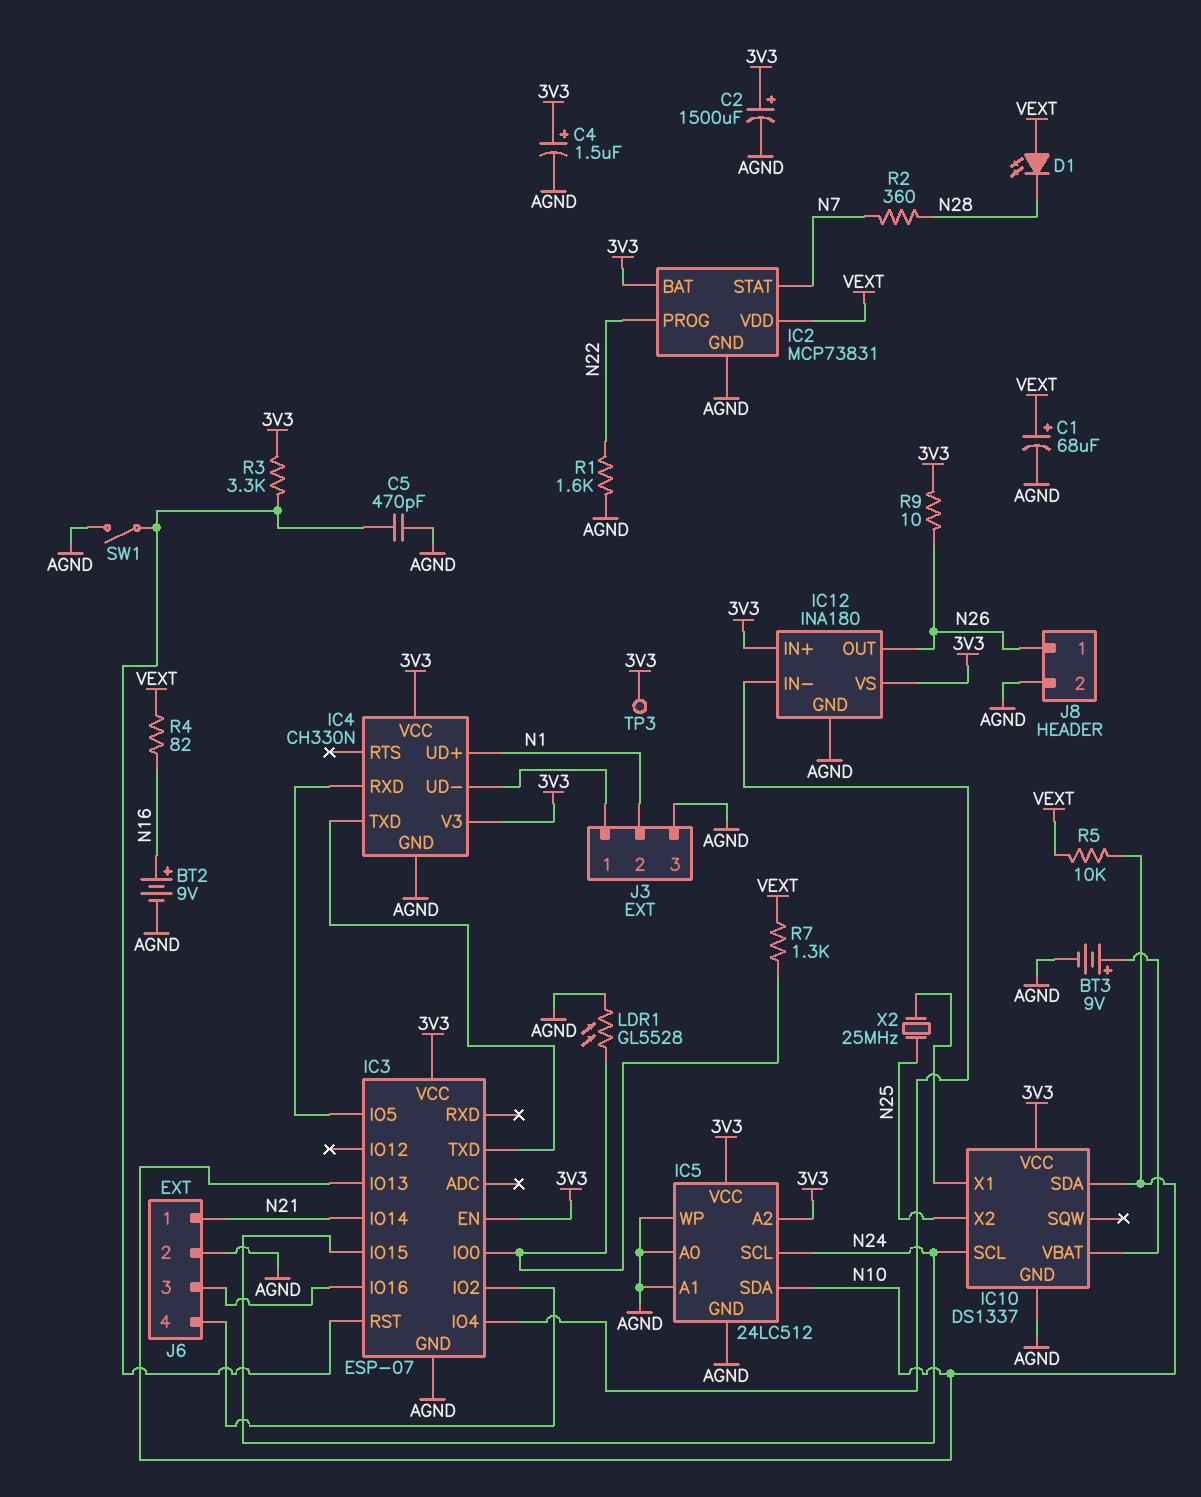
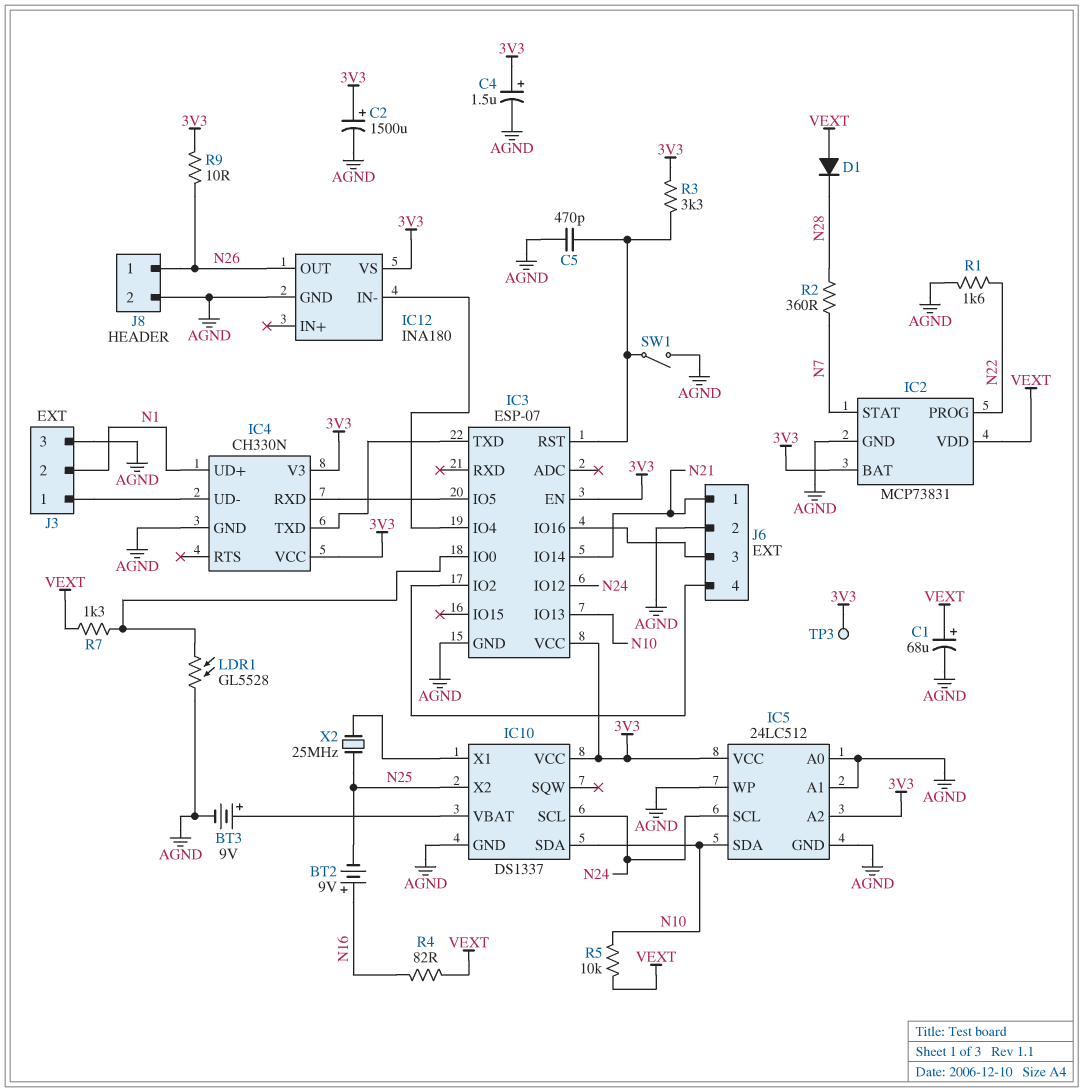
BT2: 9V (plus N16, minus AGND) -> 9V (plus N16, minus N25)
D1: LED (A VEXT, K N28) -> diode (A VEXT, K N28)
IC3 pin IO12: none -> N24
IC3 pin IO15: N24 -> none
IC12 pin IN+: 3V3 -> none

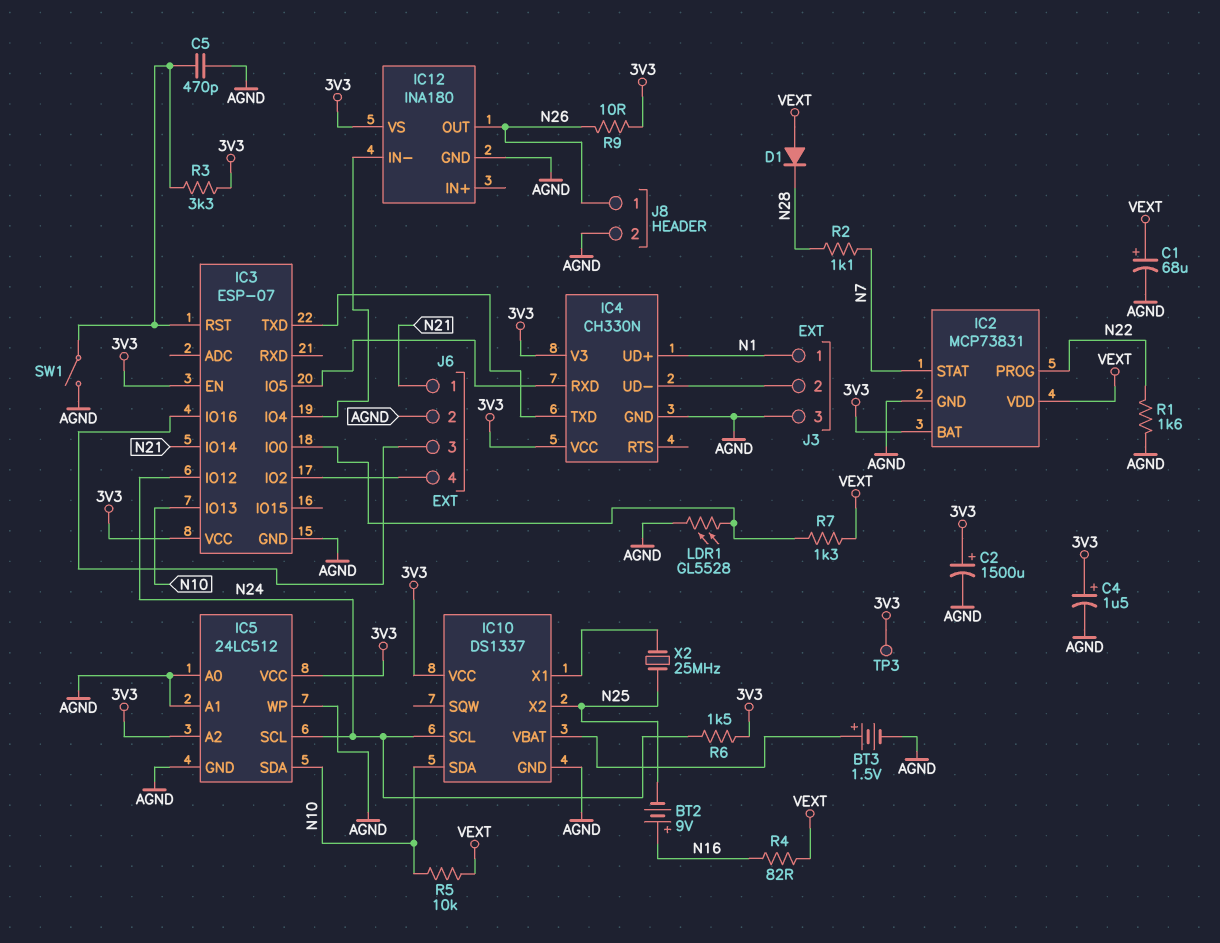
BT3: 9V (plus IC10/VBAT, minus AGND) -> 1.5V (plus IC10/VBAT, minus AGND)
J3 pin 1: IC4/UD- -> N1
J3 pin 2: N1 -> IC4/UD-
R2: 360 (N7, N28) -> 1.1k (N7, N28)
R6: none -> 1.5k (3V3, N24)

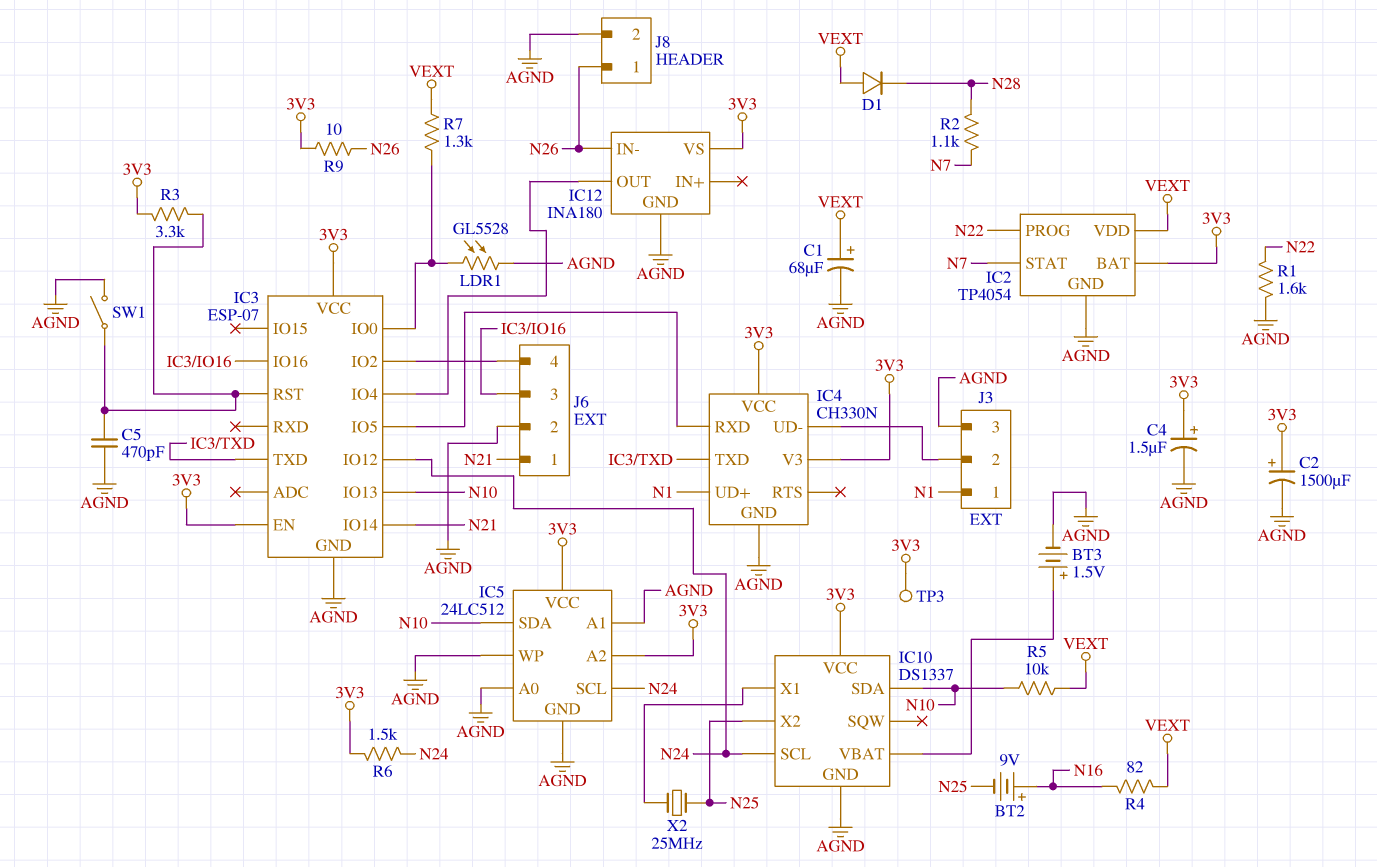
IC2: MCP73831 -> TP4054
IC12 pin IN-: IC3/IO4 -> N26
IC12 pin OUT: N26 -> IC3/IO4

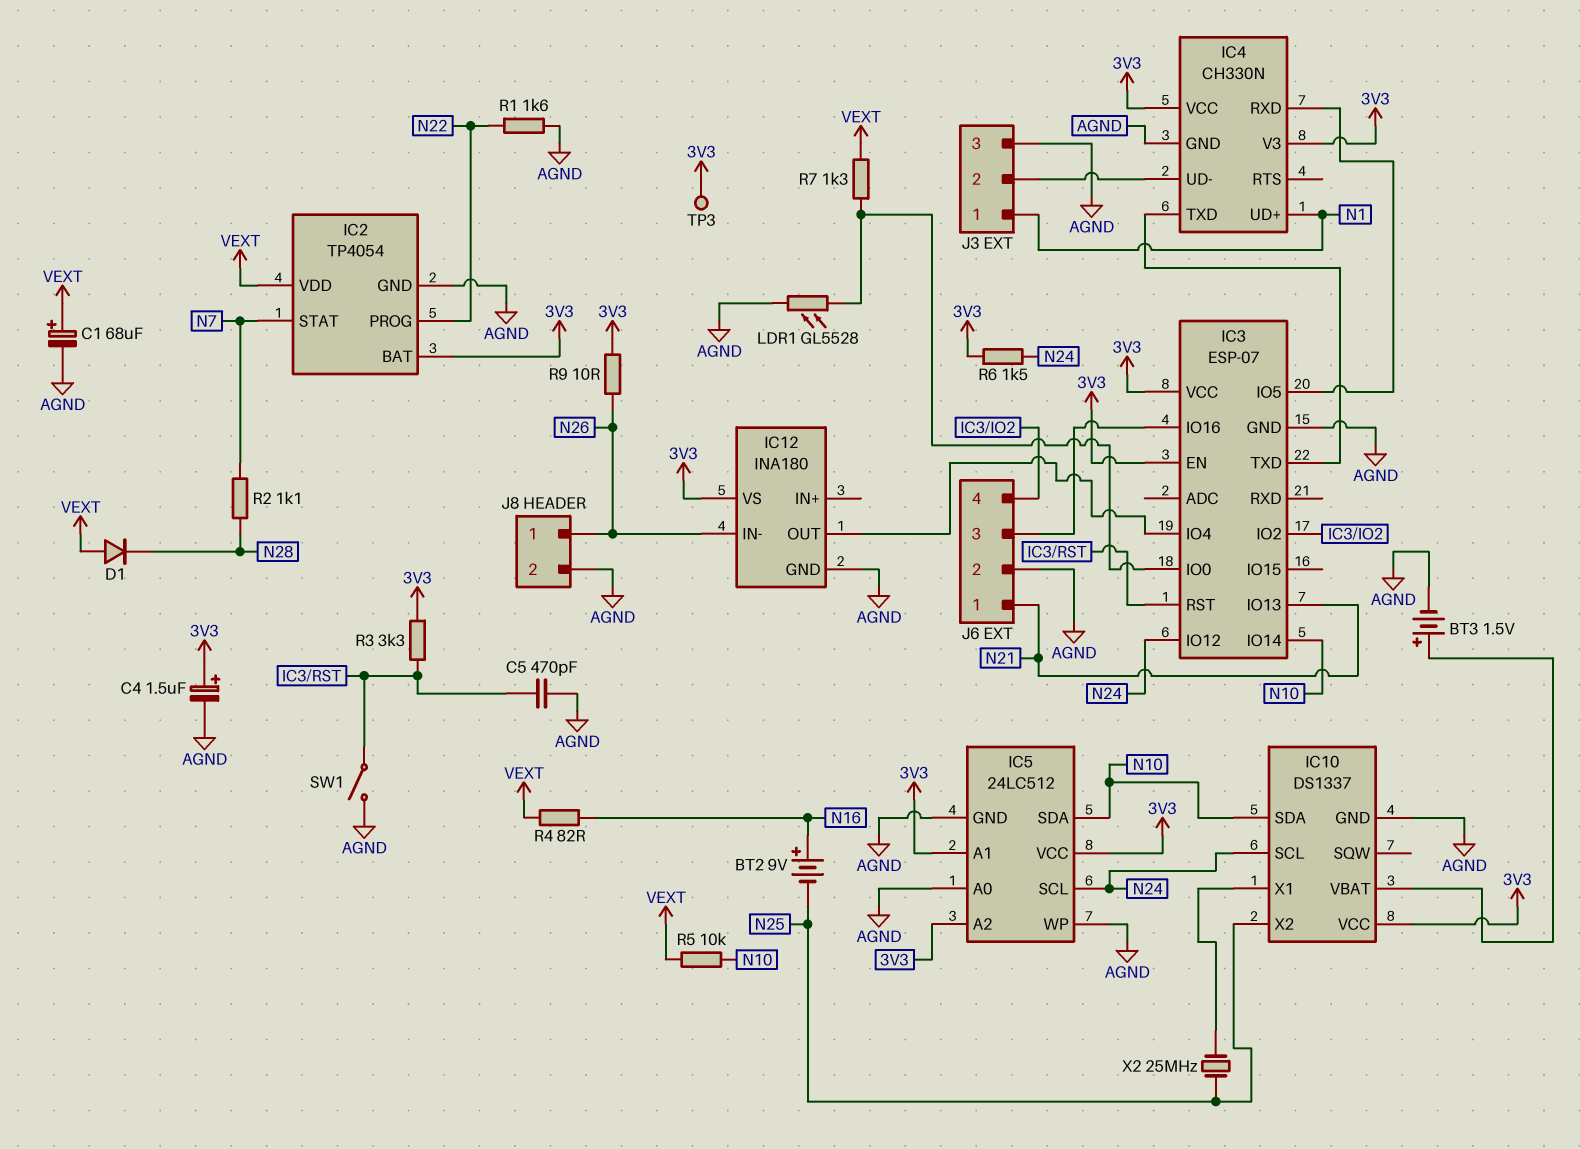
C2: 1500uF (plus 3V3, minus AGND) -> none
IC3 pin IO13: N10 -> N21
IC3 pin IO14: N21 -> N10
IC5 pin A1: AGND -> 3V3

